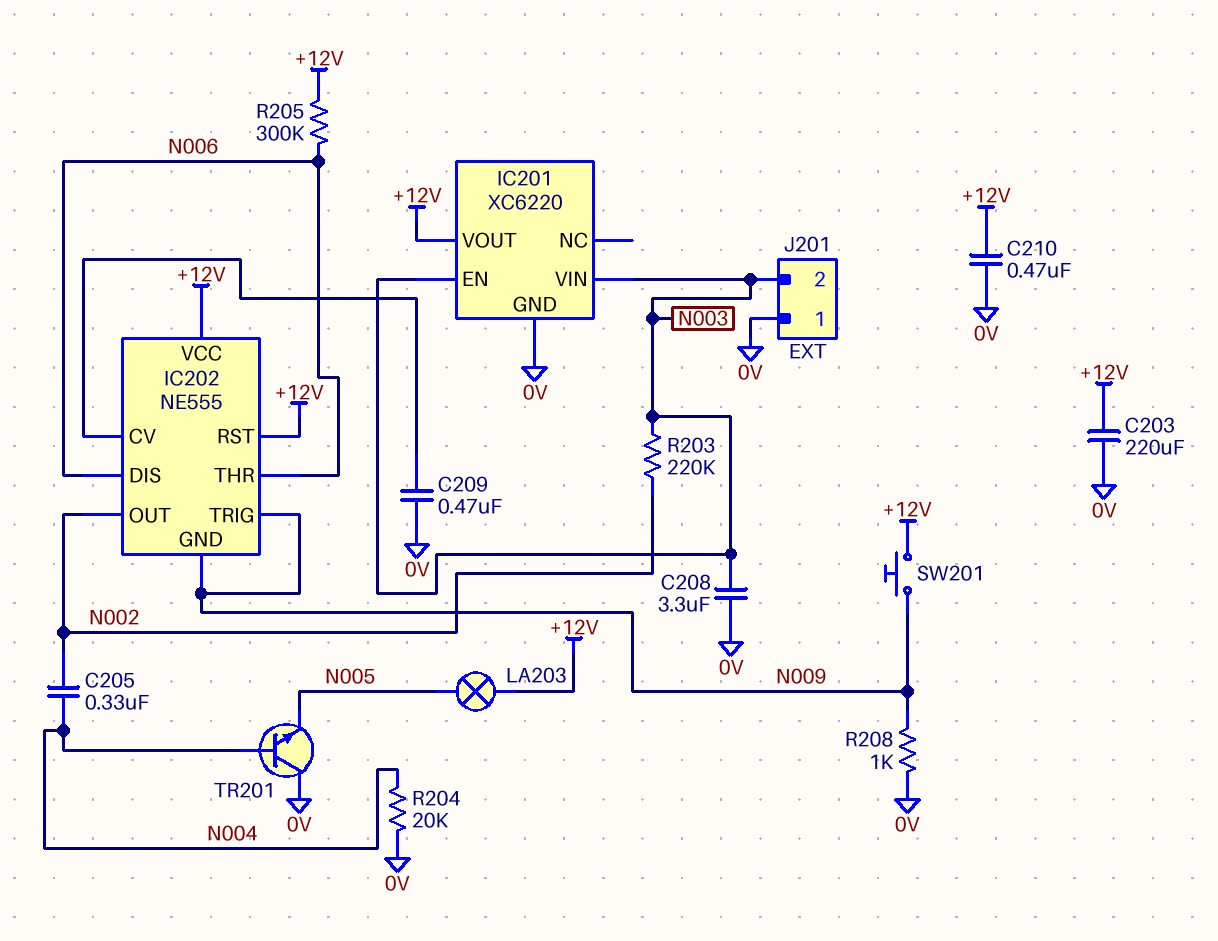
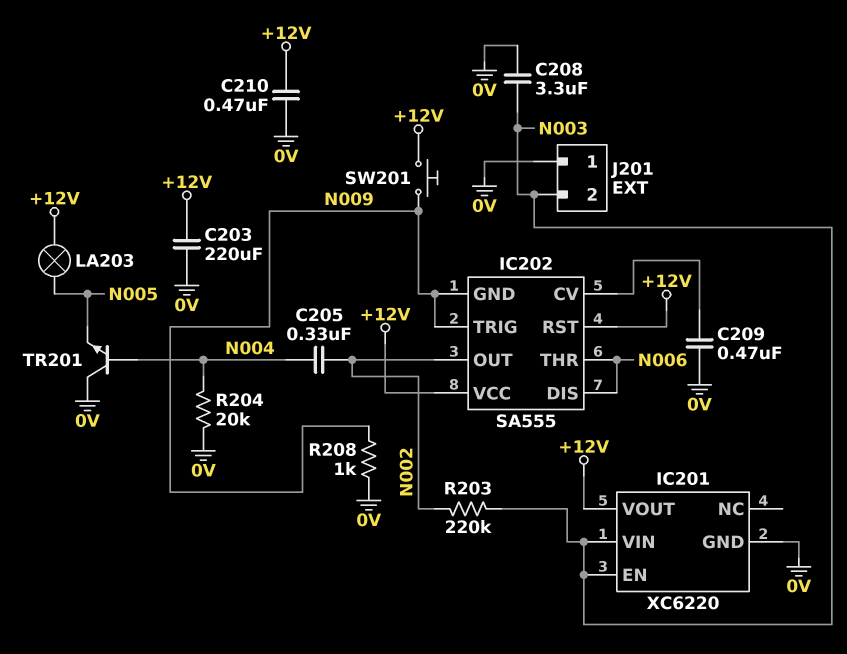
IC202: NE555 -> SA555
R205: 300k (+12V, N006) -> none

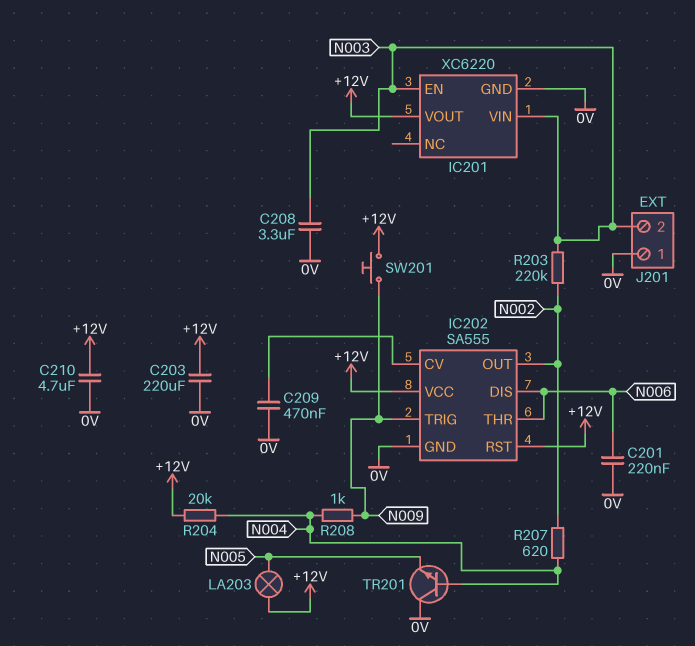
C201: none -> 220nF (0V, N006)
C205: 330nF (N002, N004) -> none
C210: 470nF (+12V, 0V) -> 4.7uF (+12V, 0V)
IC202 pin GND: N009 -> 0V
R204: 20k (0V, N004) -> 20k (+12V, N004)
R207: none -> 620 (N002, N004)
R208: 1k (0V, N009) -> 1k (N004, N009)

